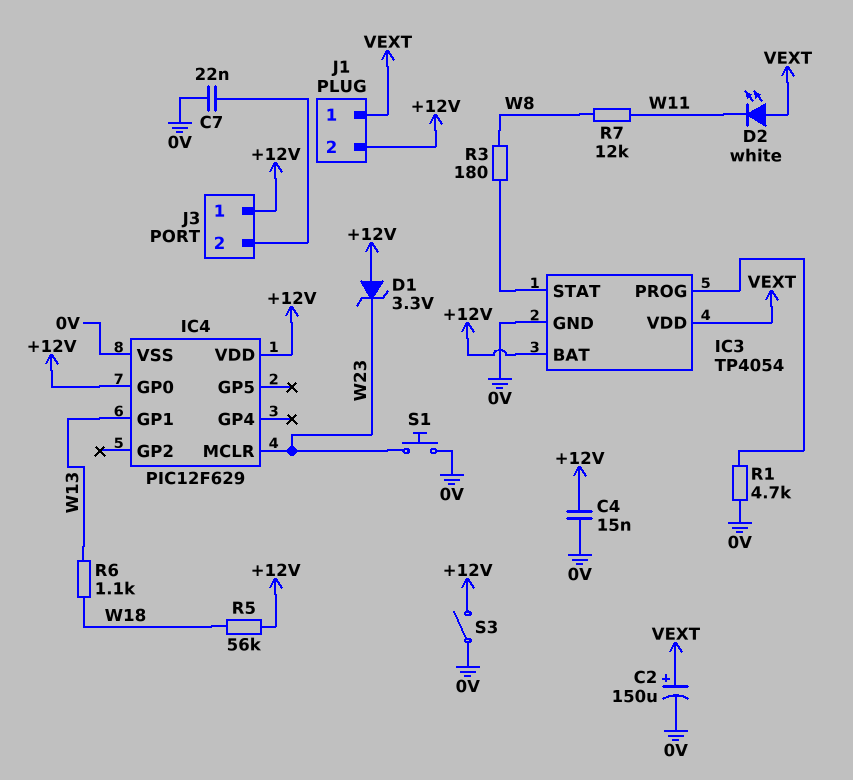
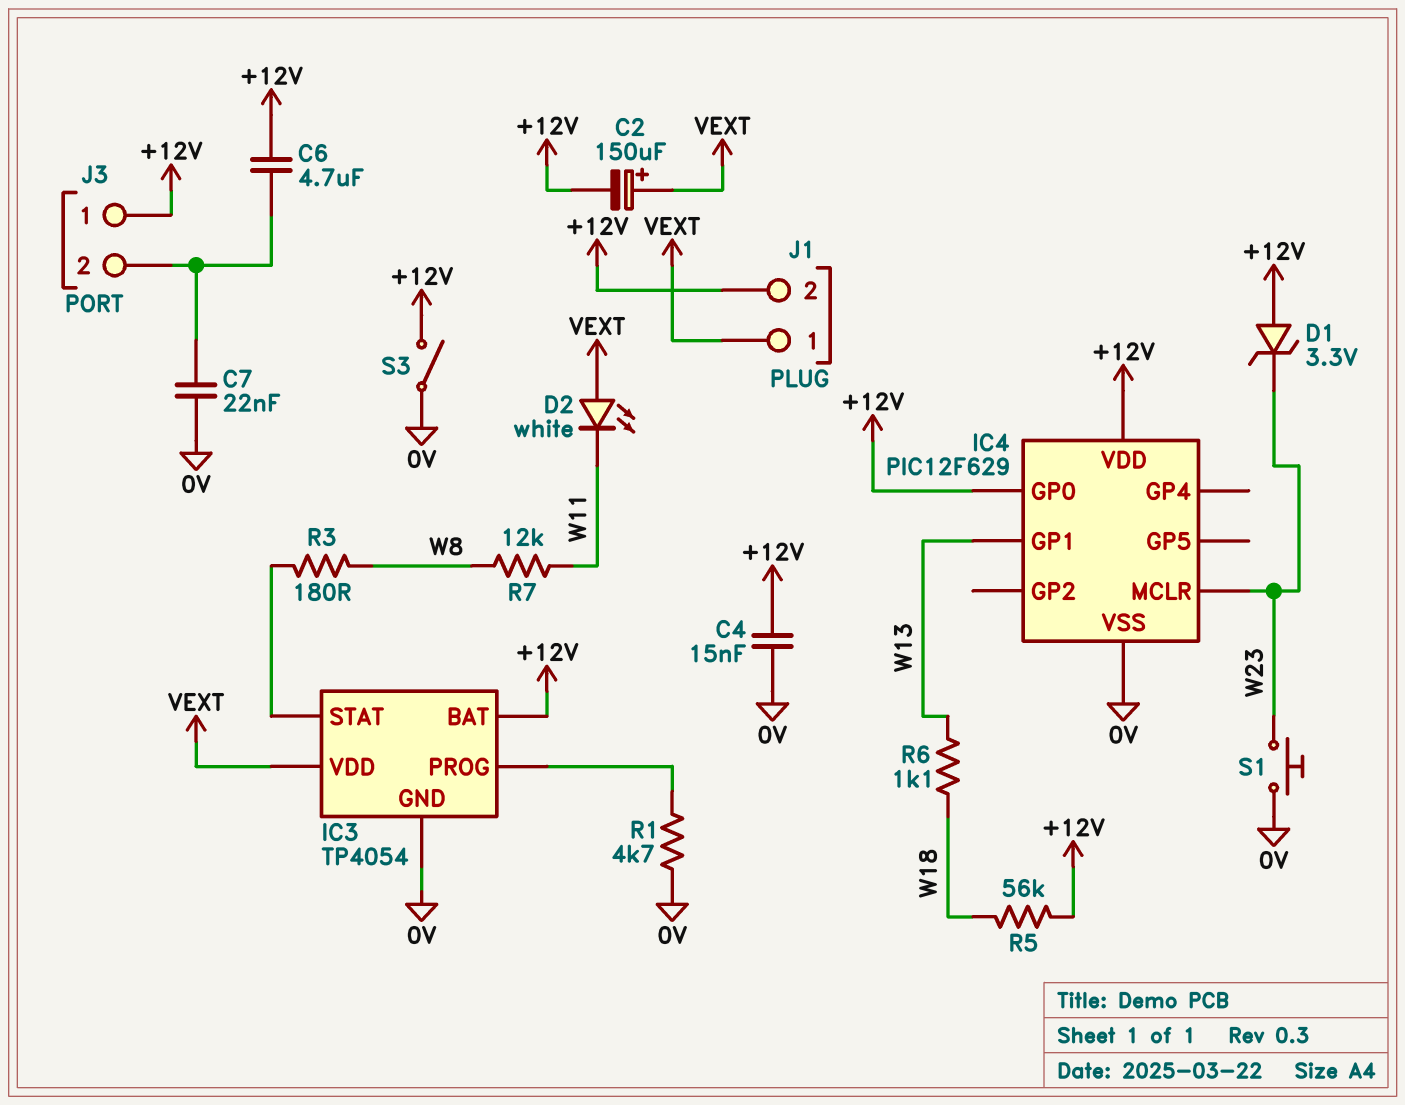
C2: 150uF (plus VEXT, minus 0V) -> 150uF (plus VEXT, minus +12V)
C6: none -> 4.7uF (+12V, J3/2)

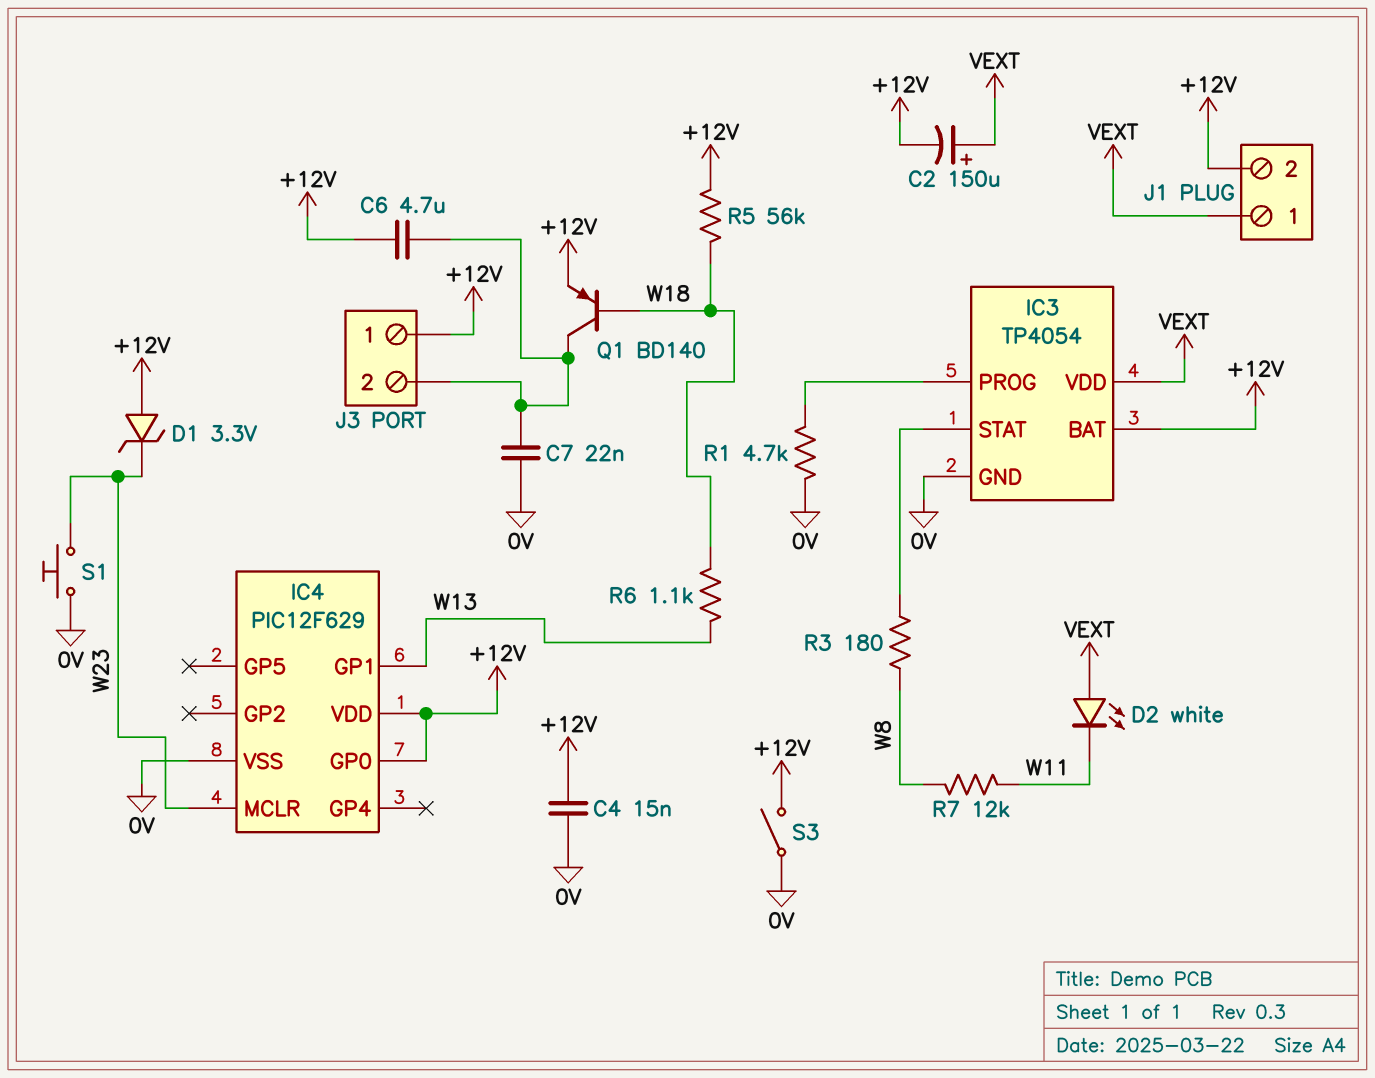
Q1: none -> PNP BD140 (B W18, C J3/2, E +12V)

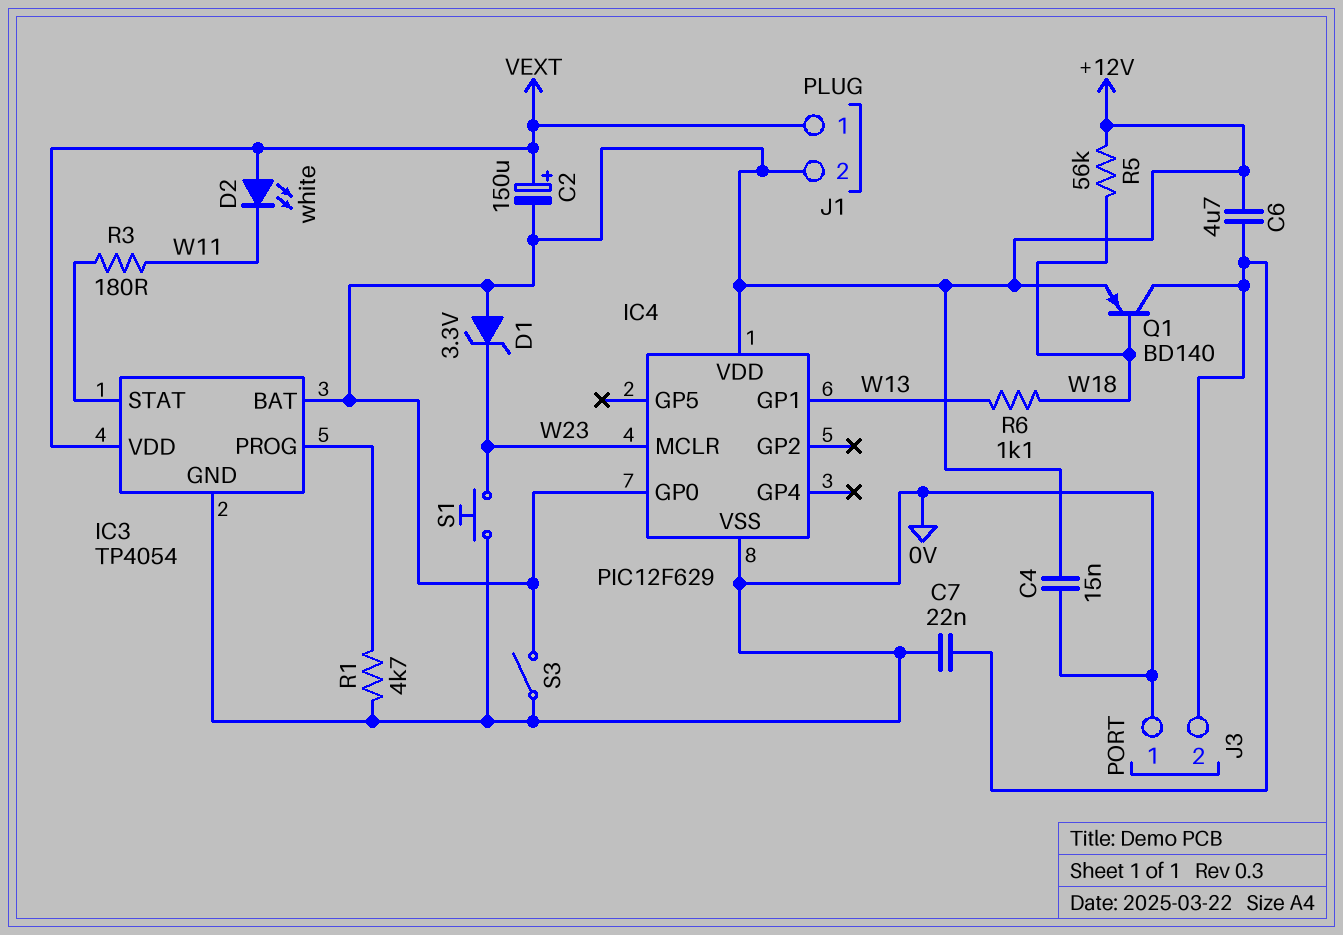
J3 pin 1: +12V -> 0V
R3: 180 (IC3/STAT, W8) -> 180 (IC3/STAT, W11)
R7: 12k (W8, W11) -> none

